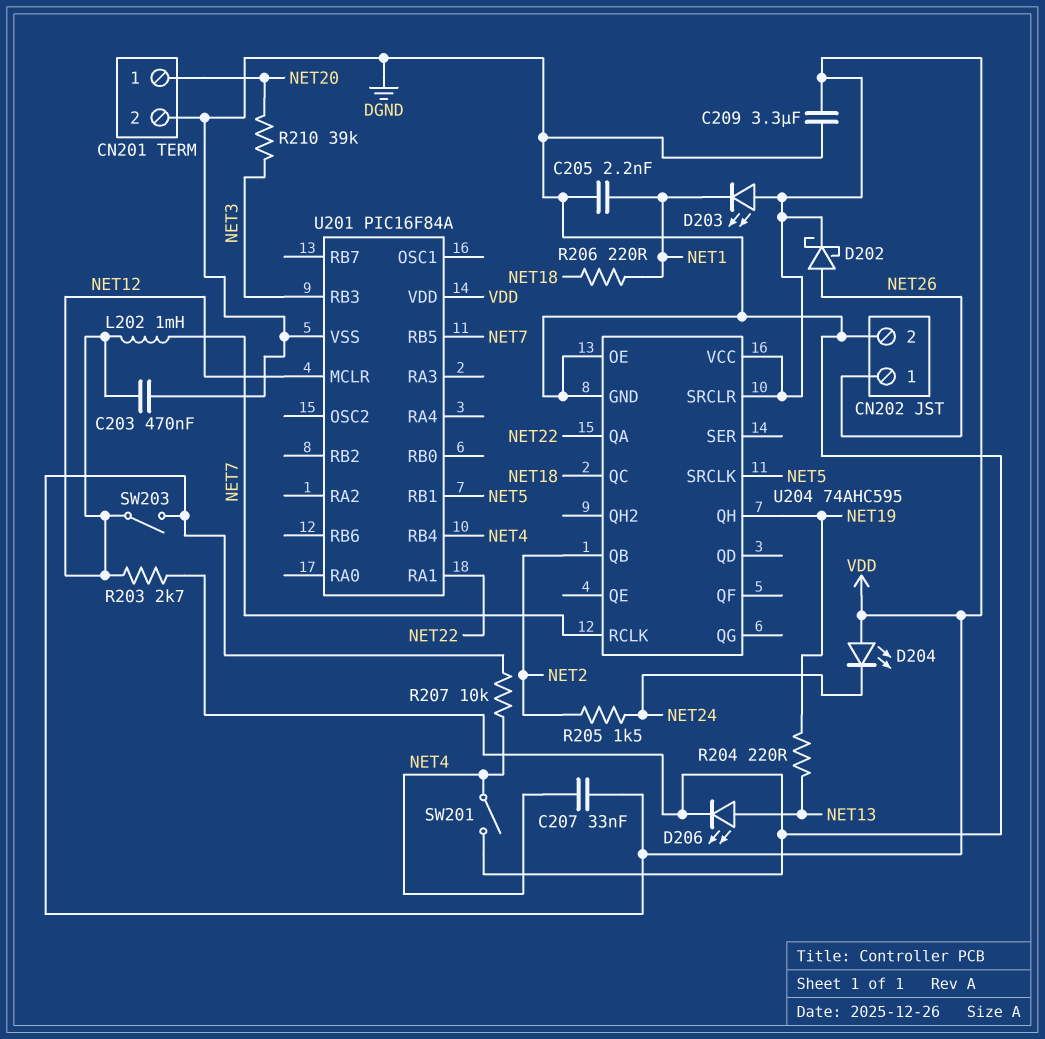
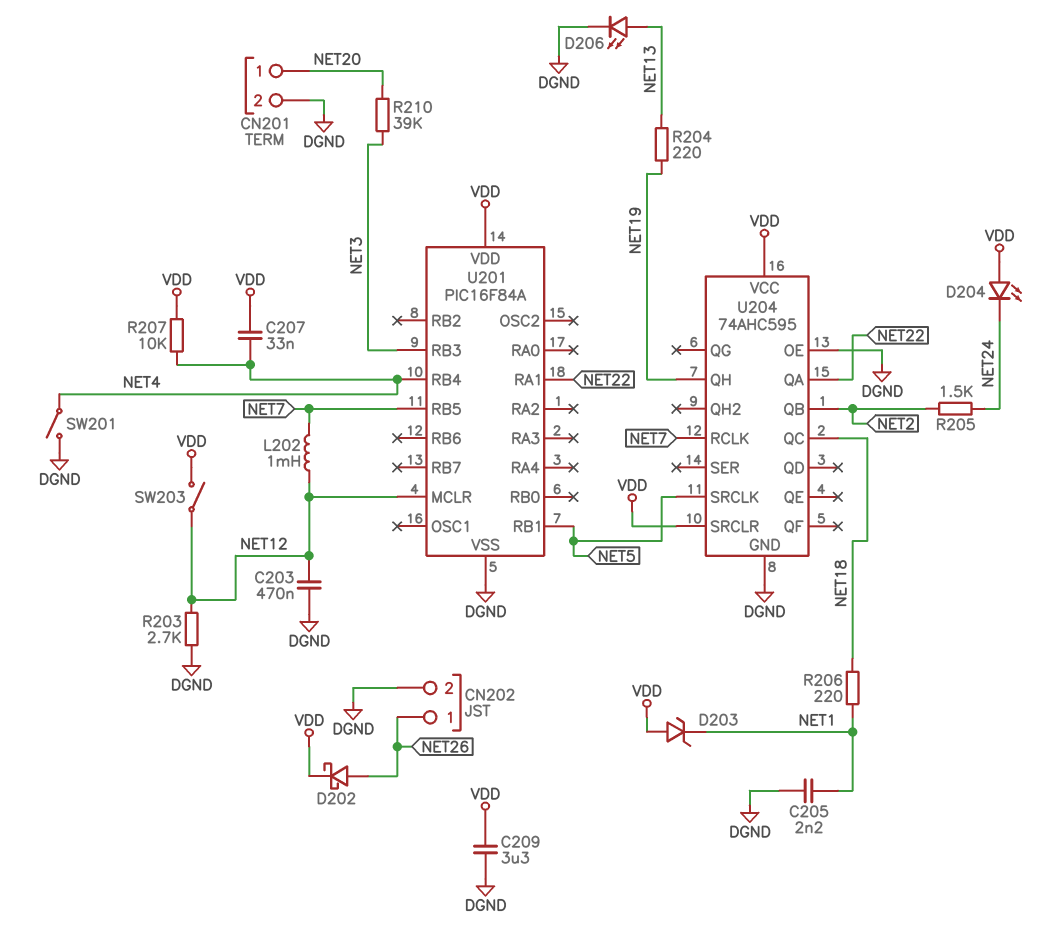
D203: LED (A VDD, K NET1) -> zener (A VDD, K NET1)

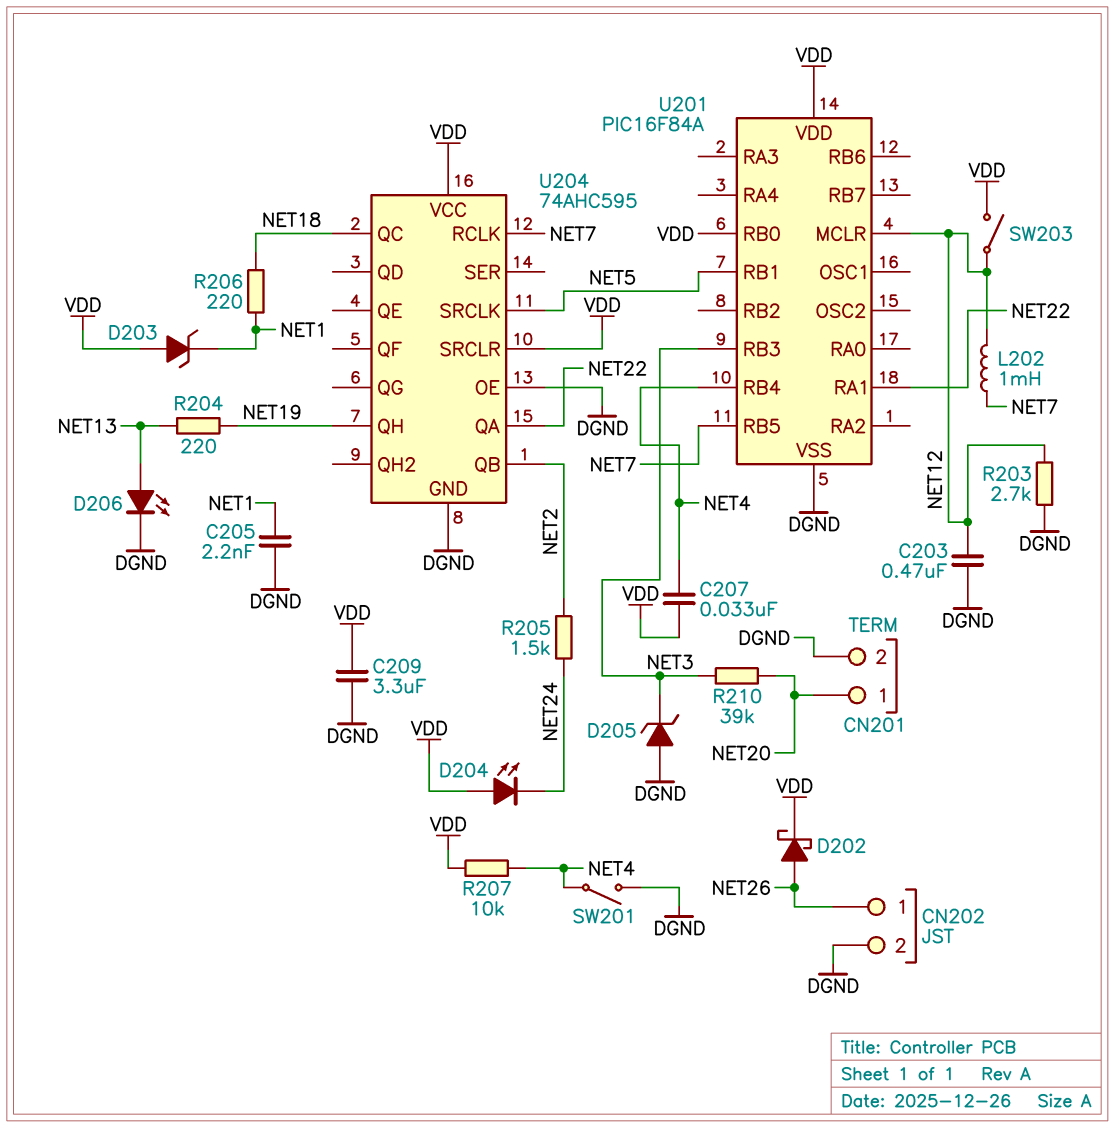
D205: none -> zener (A DGND, K NET3)
U201 pin RB0: none -> VDD

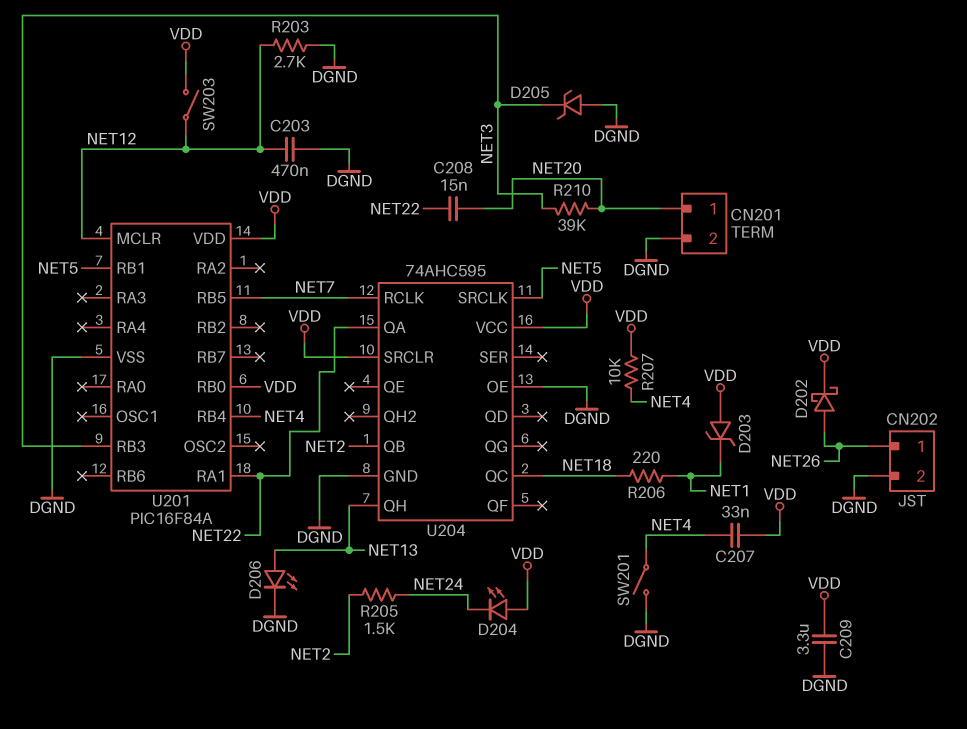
C205: 2.2nF (DGND, NET1) -> none
C208: none -> 15nF (NET20, NET22)
L202: 1mH (NET7, NET12) -> none
R204: 220 (NET13, NET19) -> none
U204 pin QH: NET19 -> NET13

